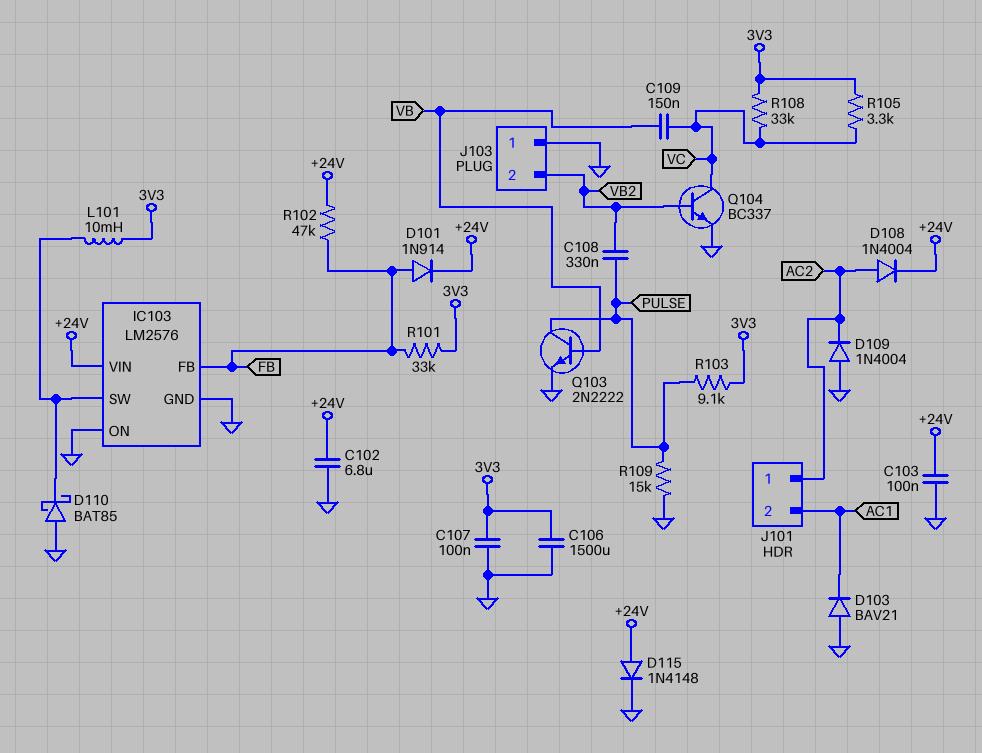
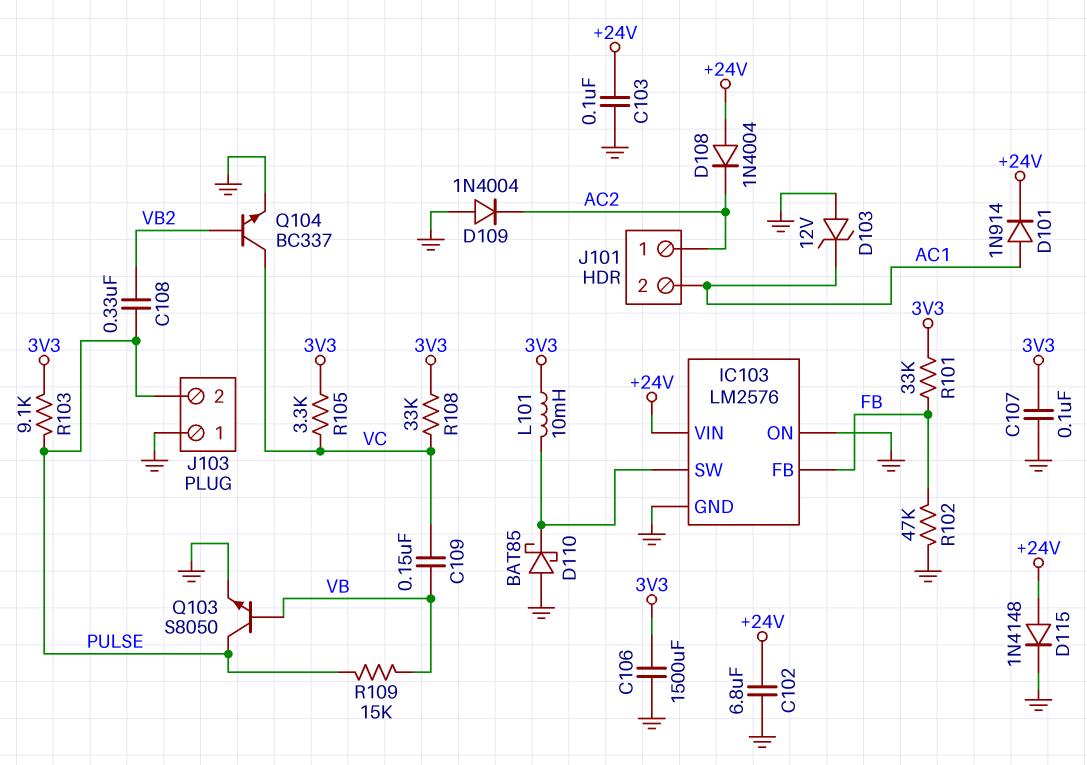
D101: diode 1N914 (A FB, K +24V) -> diode 1N914 (A AC1, K +24V)
D103: diode BAV21 (A GND, K AC1) -> zener 12V (A GND, K AC1)
D108: diode 1N4004 (A AC2, K +24V) -> diode 1N4004 (A +24V, K AC2)
J103 pin 2: VB2 -> PULSE
Q103: NPN 2N2222 (B VB, C PULSE, E GND) -> NPN S8050 (B VB, C PULSE, E GND)
R102: 47k (+24V, FB) -> 47k (FB, GND)
R109: 15k (GND, PULSE) -> 15k (PULSE, VB)

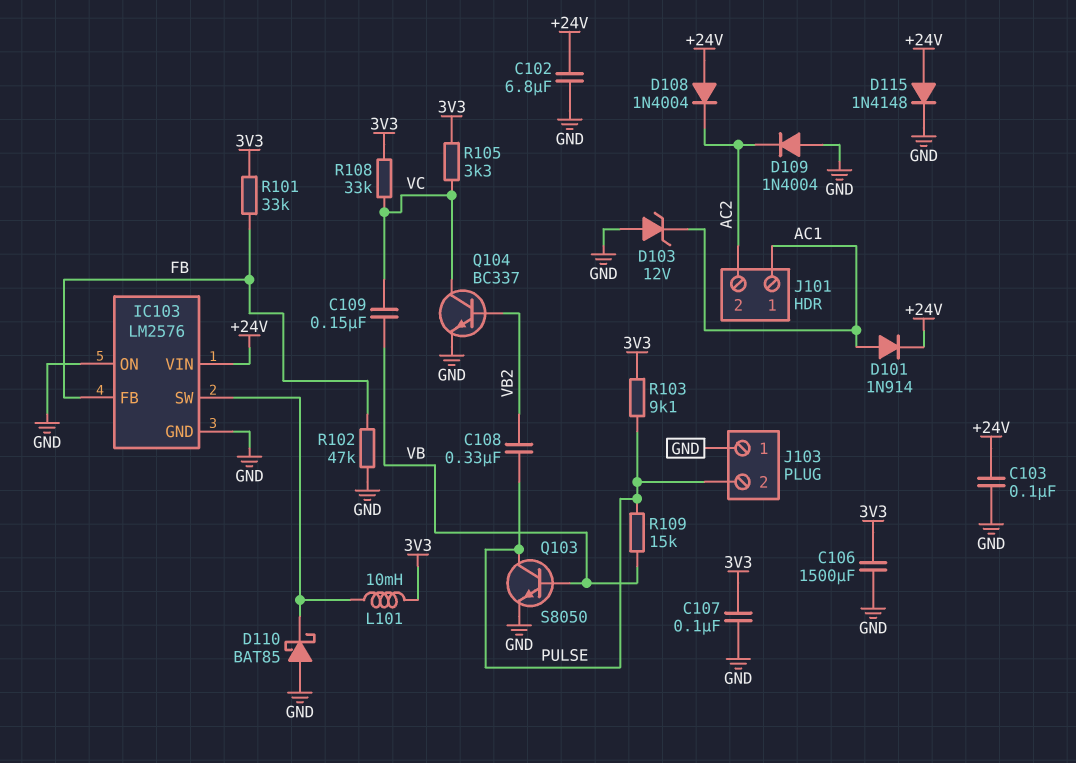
J101 pin 1: AC2 -> AC1
J101 pin 2: AC1 -> AC2

